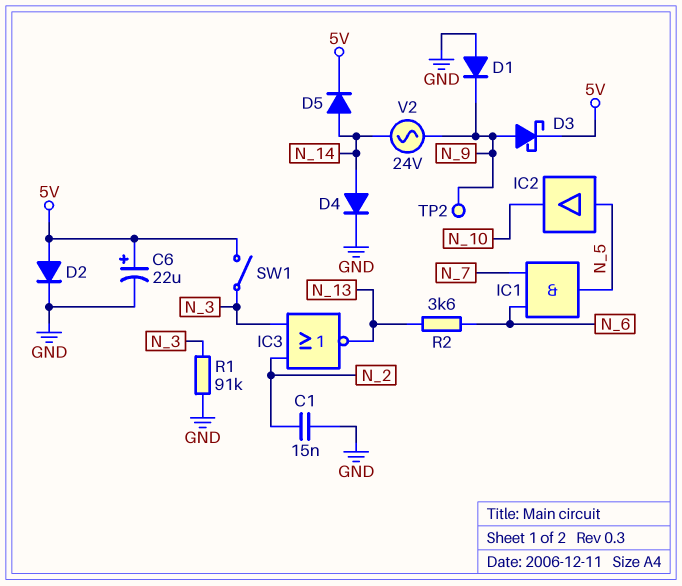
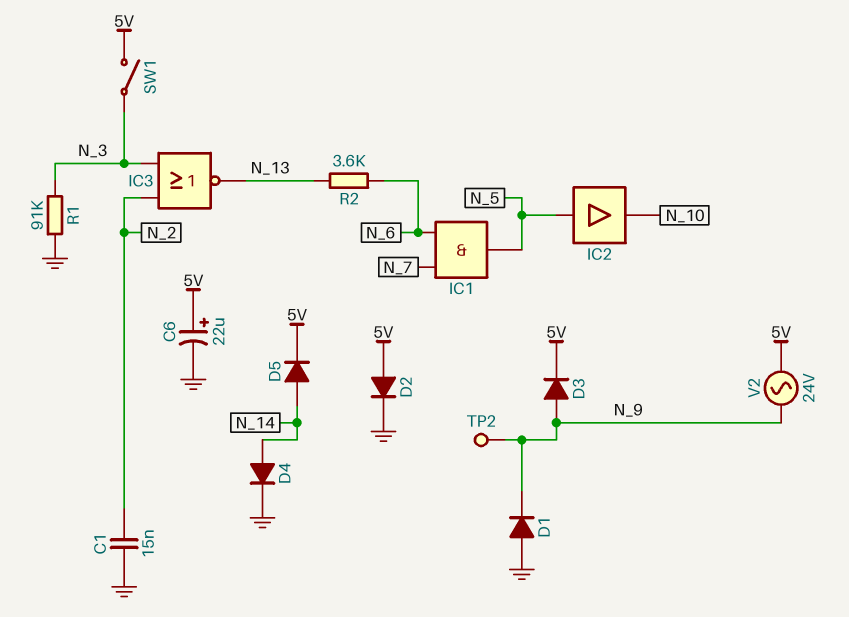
D3: schottky (A N_9, K 5V) -> diode (A N_9, K 5V)
V2: AC 24V (N_9, N_14) -> AC 24V (5V, N_9)

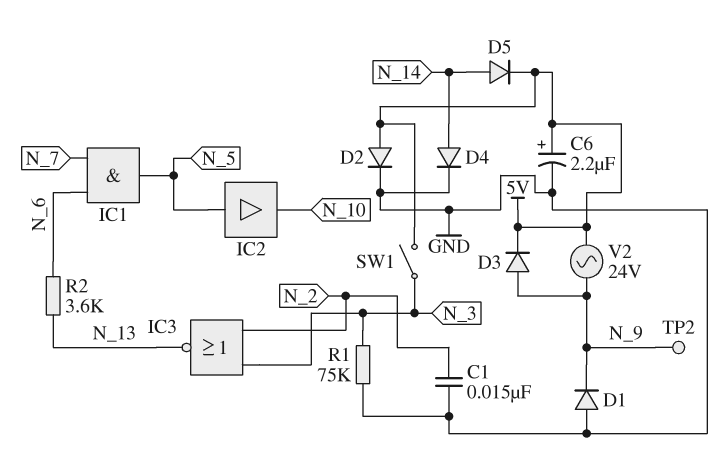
C6: 22uF (plus 5V, minus GND) -> 2.2uF (plus 5V, minus GND)
R1: 91k (GND, N_3) -> 75k (GND, N_3)

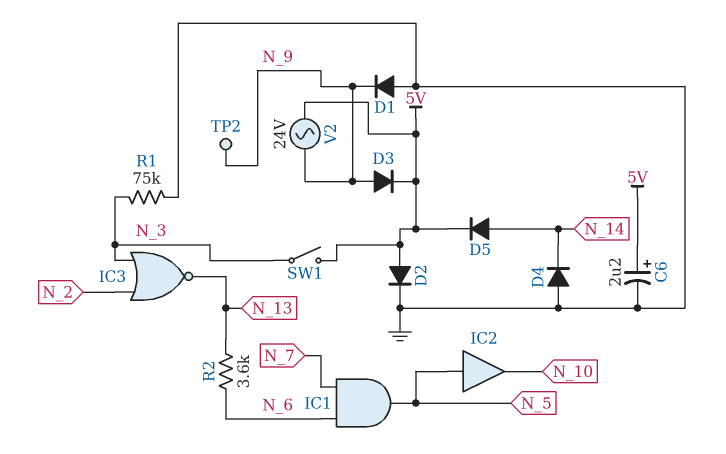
C1: 15nF (GND, N_2) -> none
D4: diode (A N_14, K GND) -> diode (A GND, K N_14)

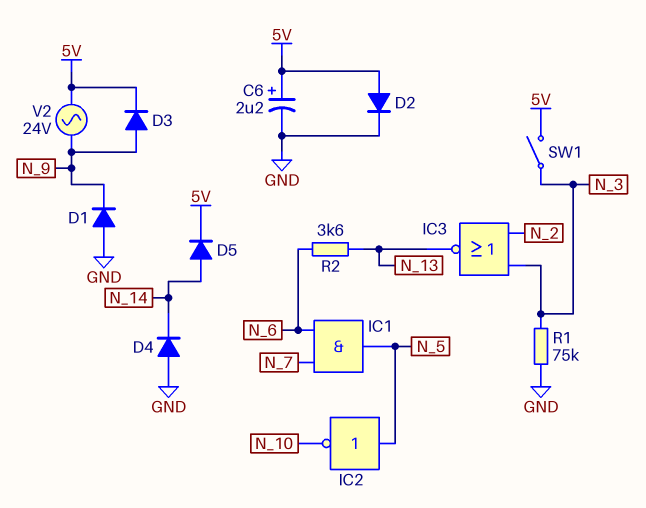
IC2: buffer (in N_5, out N_10) -> NOT (in N_5, out N_10)
TP2: test point (N_9) -> none

